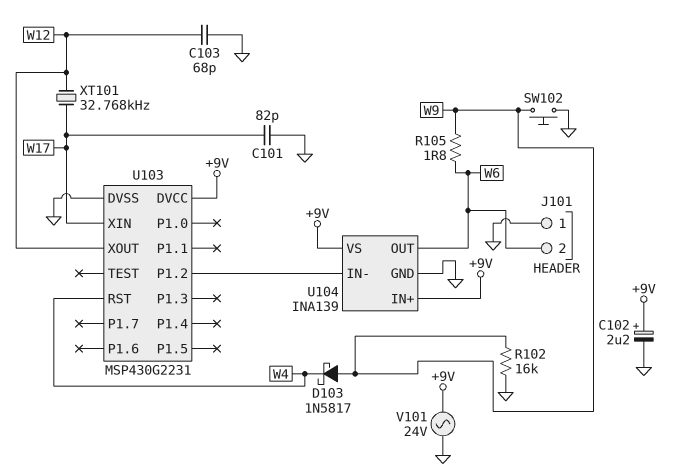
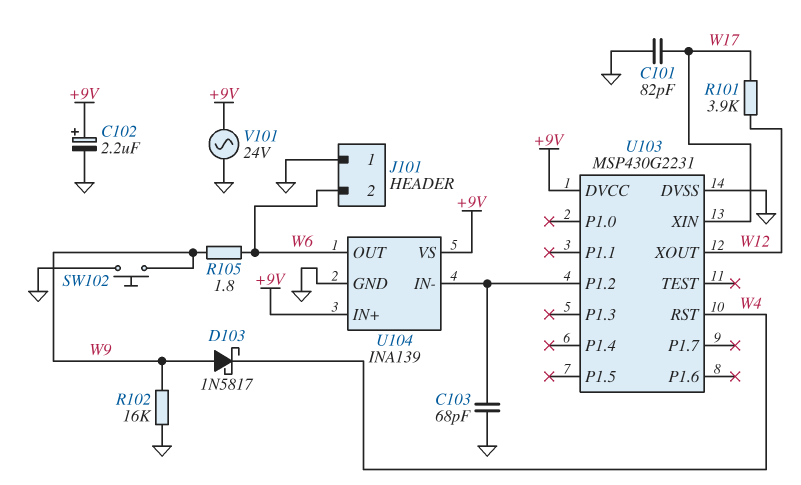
C103: 68pF (GND, W12) -> 68pF (GND, U103/P1.2)
R101: none -> 3.9k (W12, W17)
XT101: 32.768kHz (W12, W17) -> none

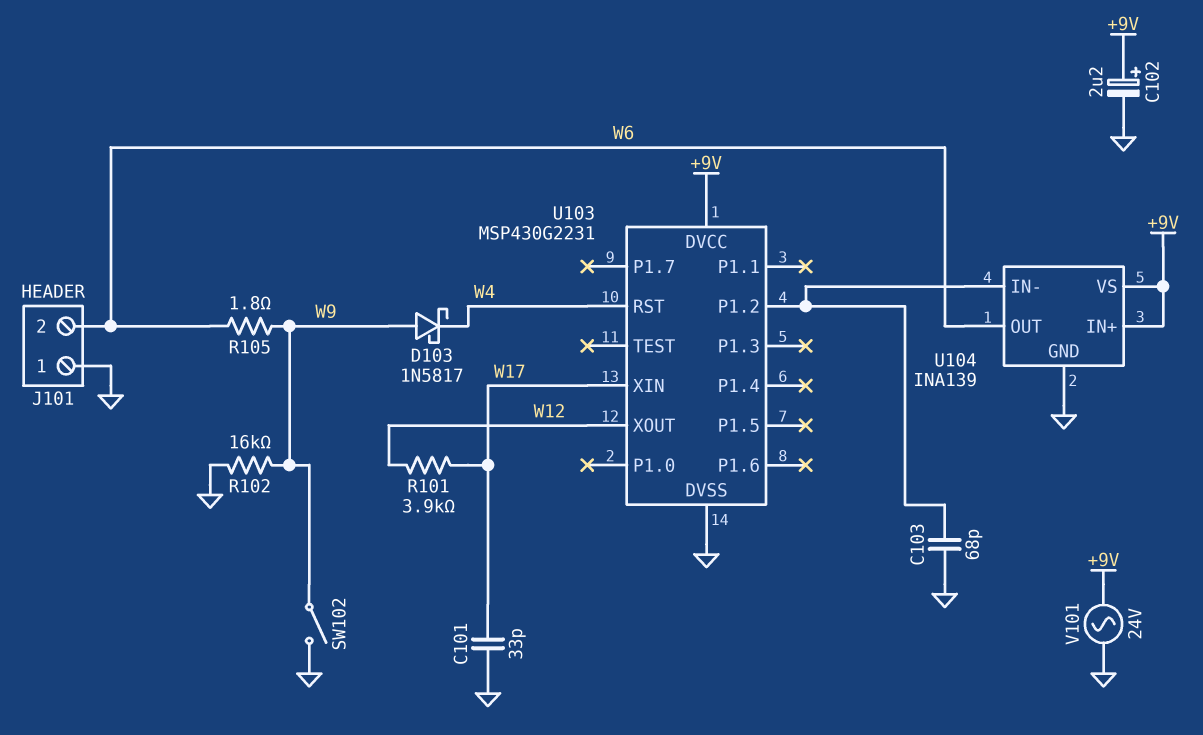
C101: 82pF (GND, W17) -> 33pF (GND, W17)
SW102: button (GND, W9) -> switch (GND, W9)

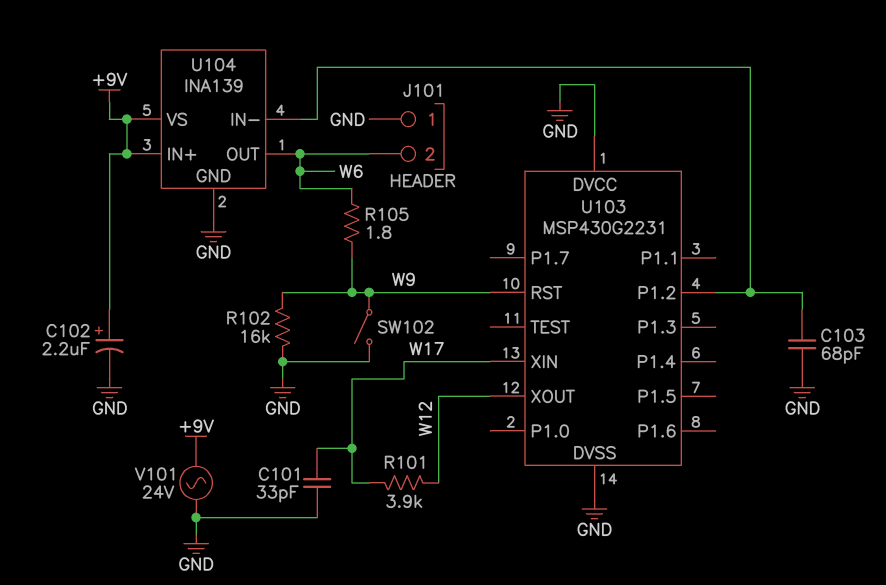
D103: schottky 1N5817 (A W9, K W4) -> none
U103 pin DVCC: +9V -> GND
U103 pin RST: W4 -> W9

